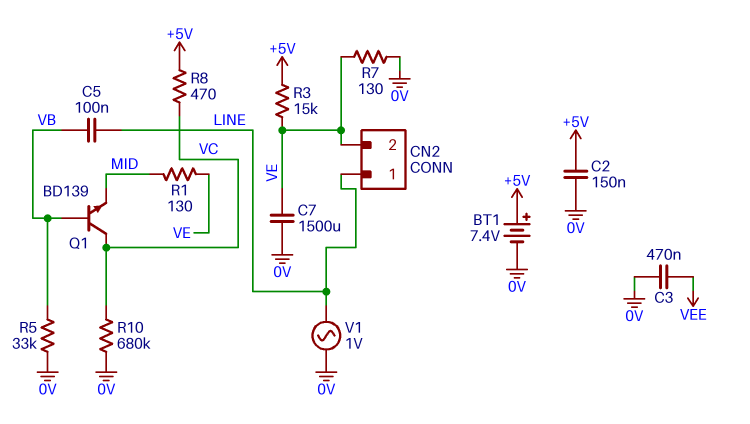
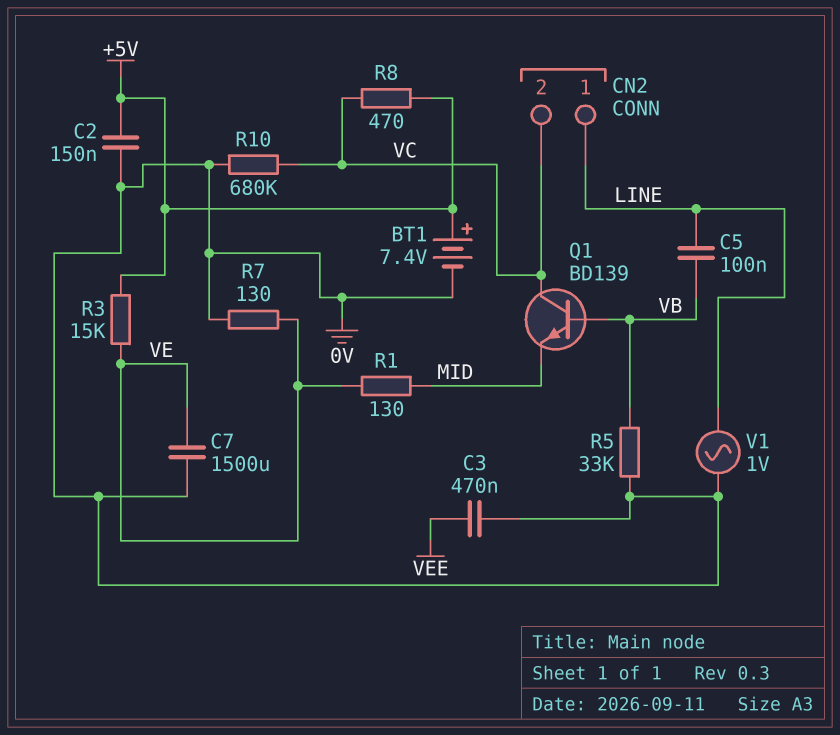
CN2 pin 2: VE -> VC

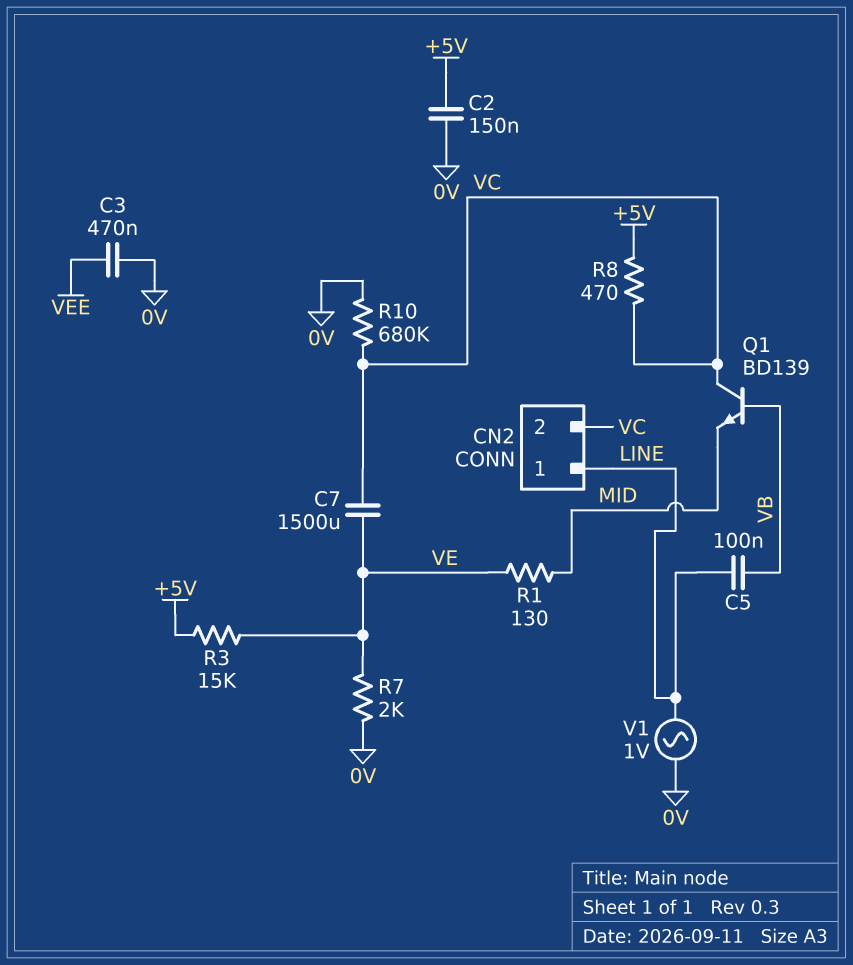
BT1: 7.4V (plus +5V, minus 0V) -> none
C7: 1500uF (0V, VE) -> 1500uF (VC, VE)
R5: 33k (0V, VB) -> none
R7: 130 (0V, VE) -> 2k (0V, VE)

